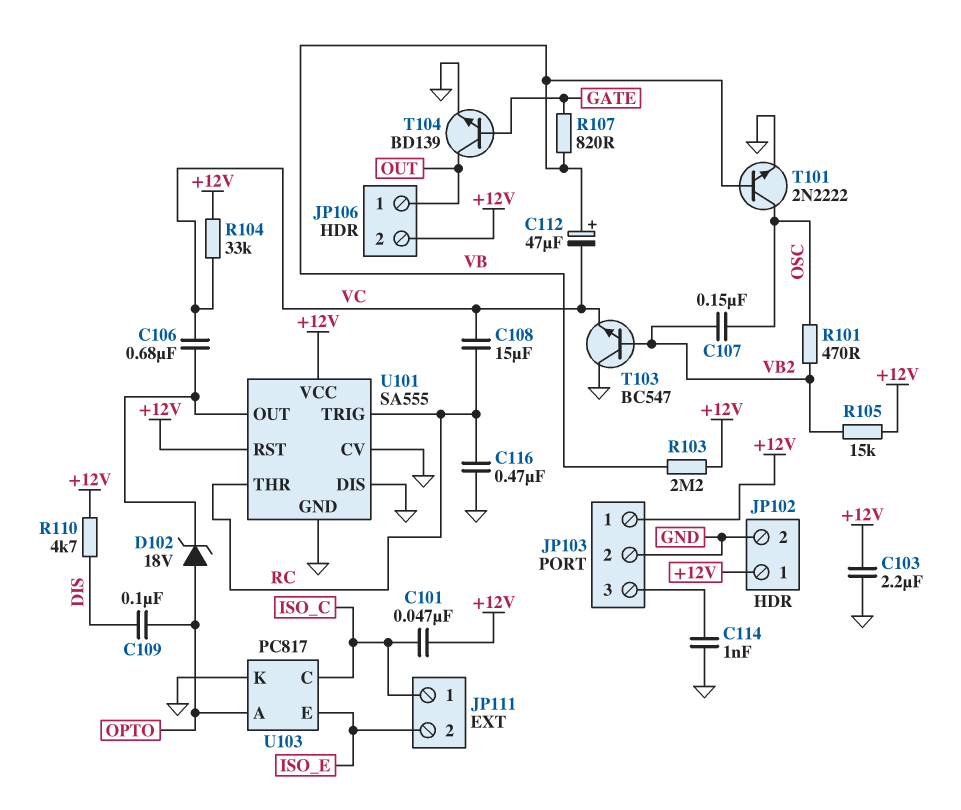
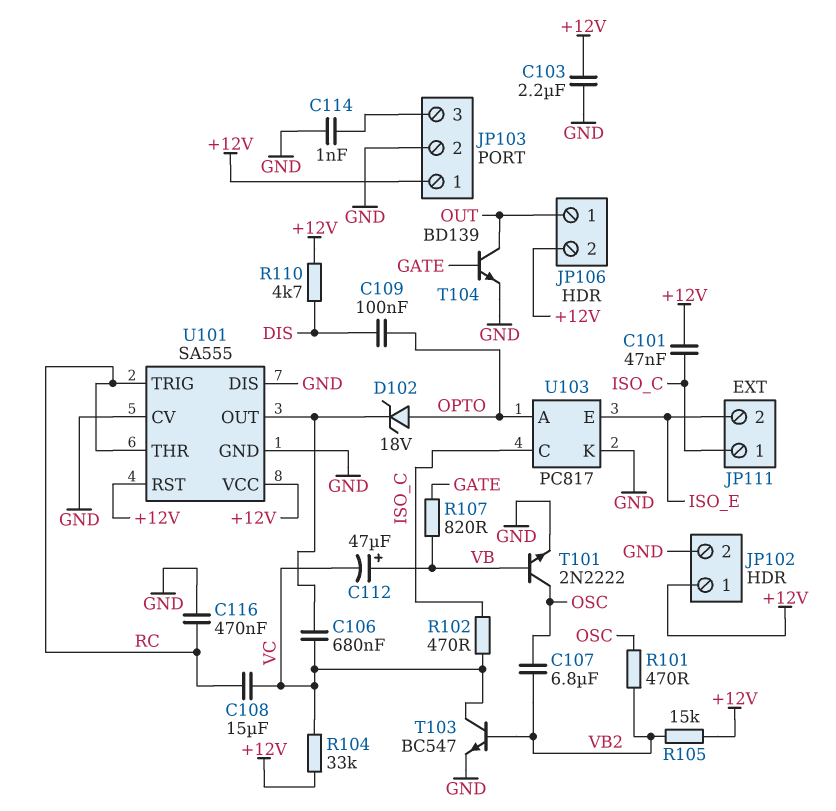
C107: 150nF (OSC, VB2) -> 6.8uF (OSC, VB2)
R102: none -> 470 (ISO_C, VC)
R103: 2.2M (+12V, VB) -> none
T103: NPN BC547 (B VB2, C GND, E VC) -> NPN BC547 (B VB2, C VC, E GND)

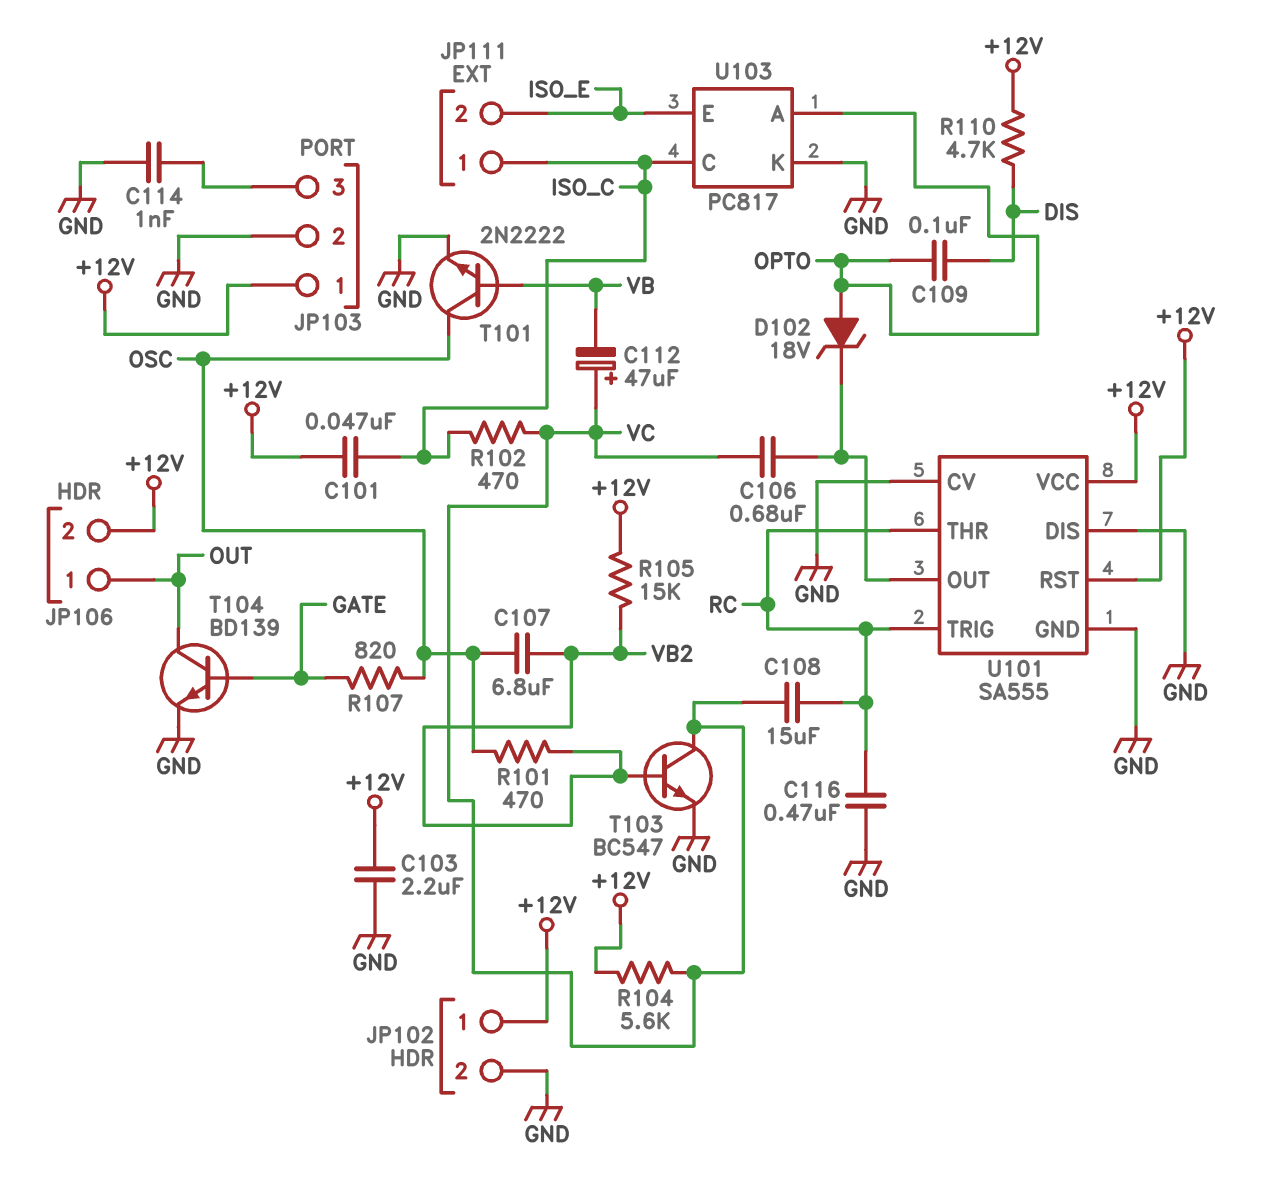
C112: 47uF (plus VB, minus VC) -> 47uF (plus VC, minus VB)
R104: 33k (+12V, VC) -> 5.6k (+12V, VC)
R107: 820 (GATE, VB) -> 820 (GATE, OSC)

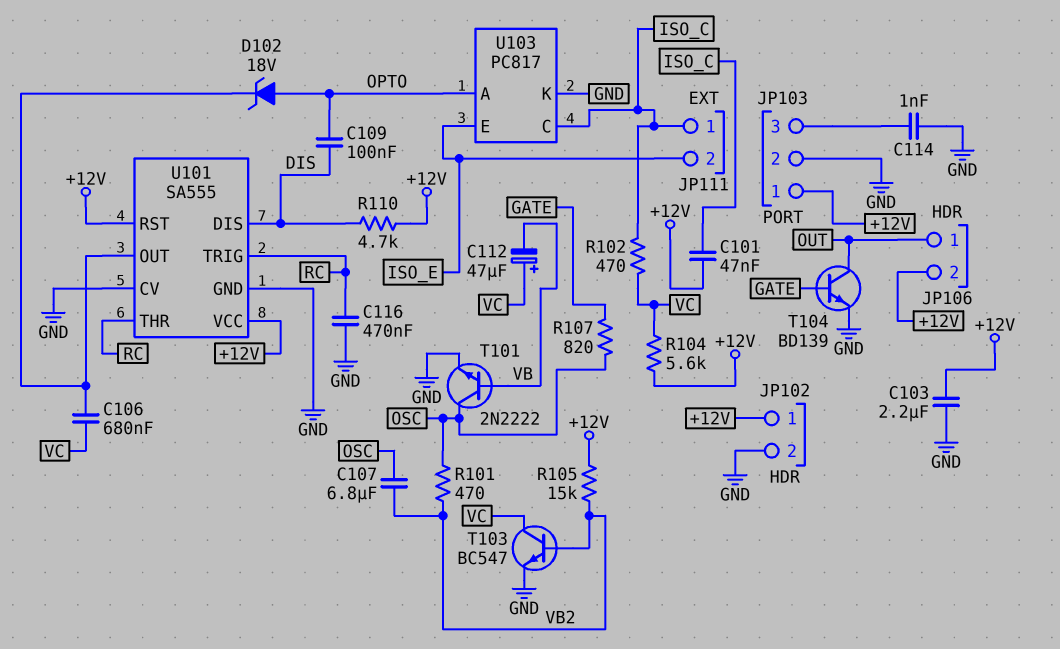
C108: 15uF (RC, VC) -> none
U101 pin DIS: GND -> DIS

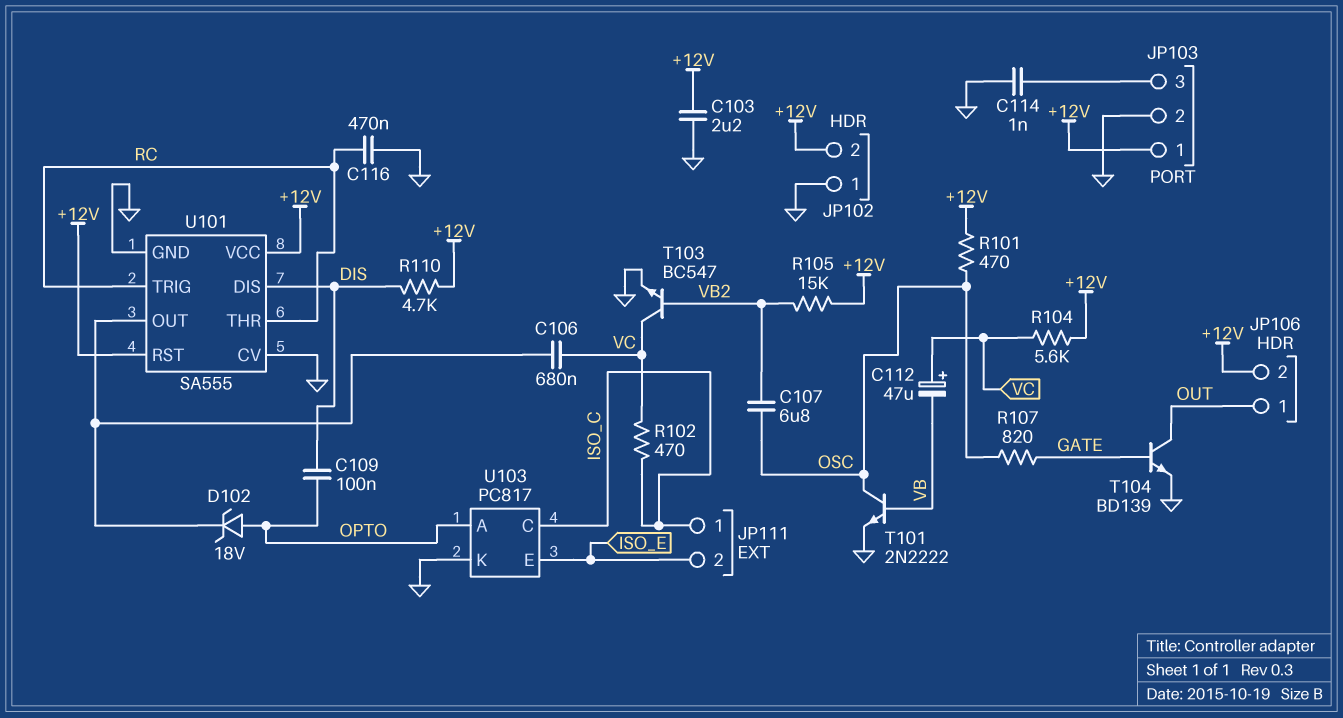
C101: 47nF (+12V, ISO_C) -> none
JP102 pin 1: +12V -> GND
JP102 pin 2: GND -> +12V
R101: 470 (OSC, VB2) -> 470 (+12V, OSC)

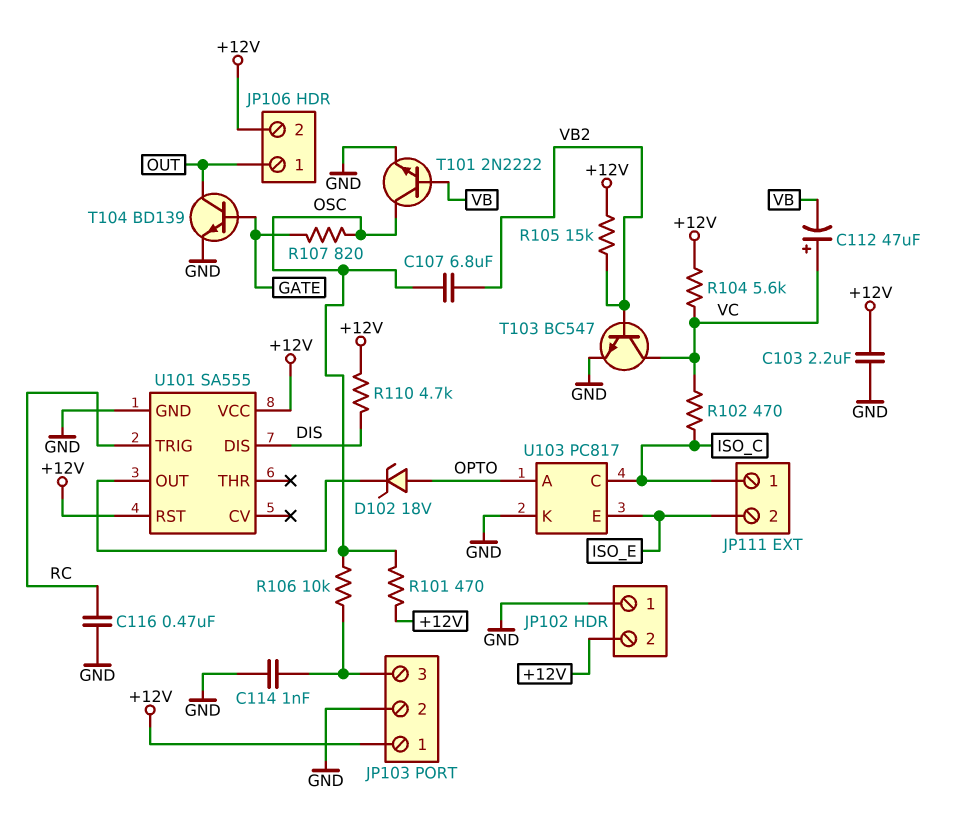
C106: 680nF (U101/OUT, VC) -> none
C109: 100nF (DIS, OPTO) -> none
R106: none -> 10k (JP103/3, OSC)
U101 pin CV: GND -> none
U101 pin THR: RC -> none

